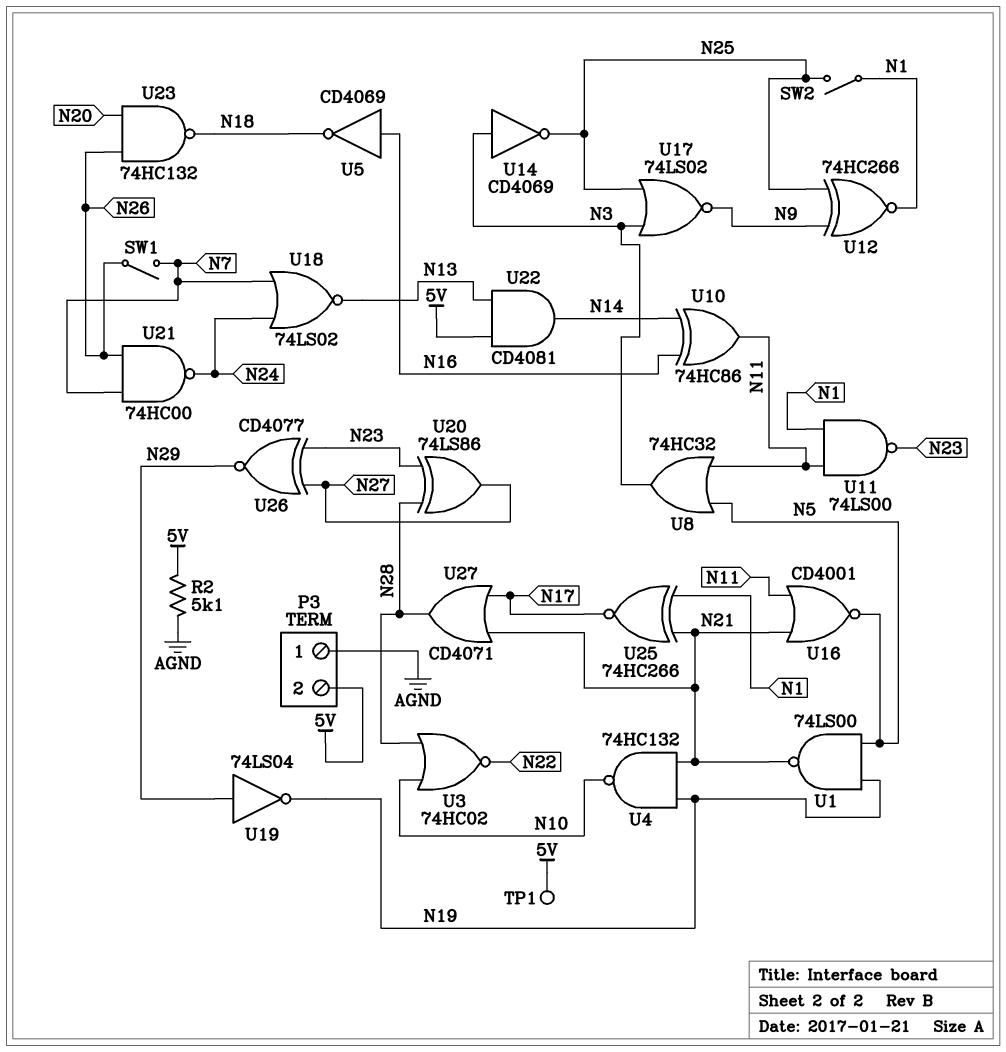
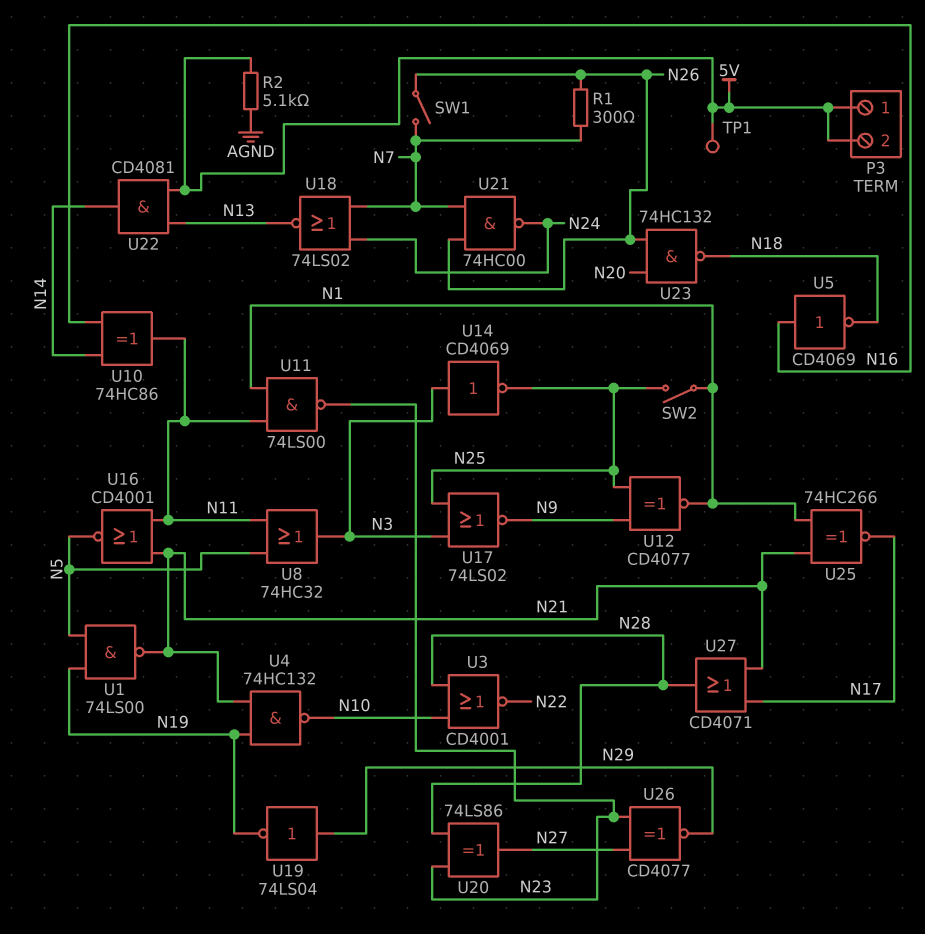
P3 pin 1: AGND -> 5V
R1: none -> 300 (N7, N26)
U3: NOR 74HC02 (in N10, in N28, out N22) -> NOR CD4001 (in N10, in N28, out N22)
U12: XNOR 74HC266 (in N9, in N25, out N1) -> XNOR CD4077 (in N9, in N25, out N1)

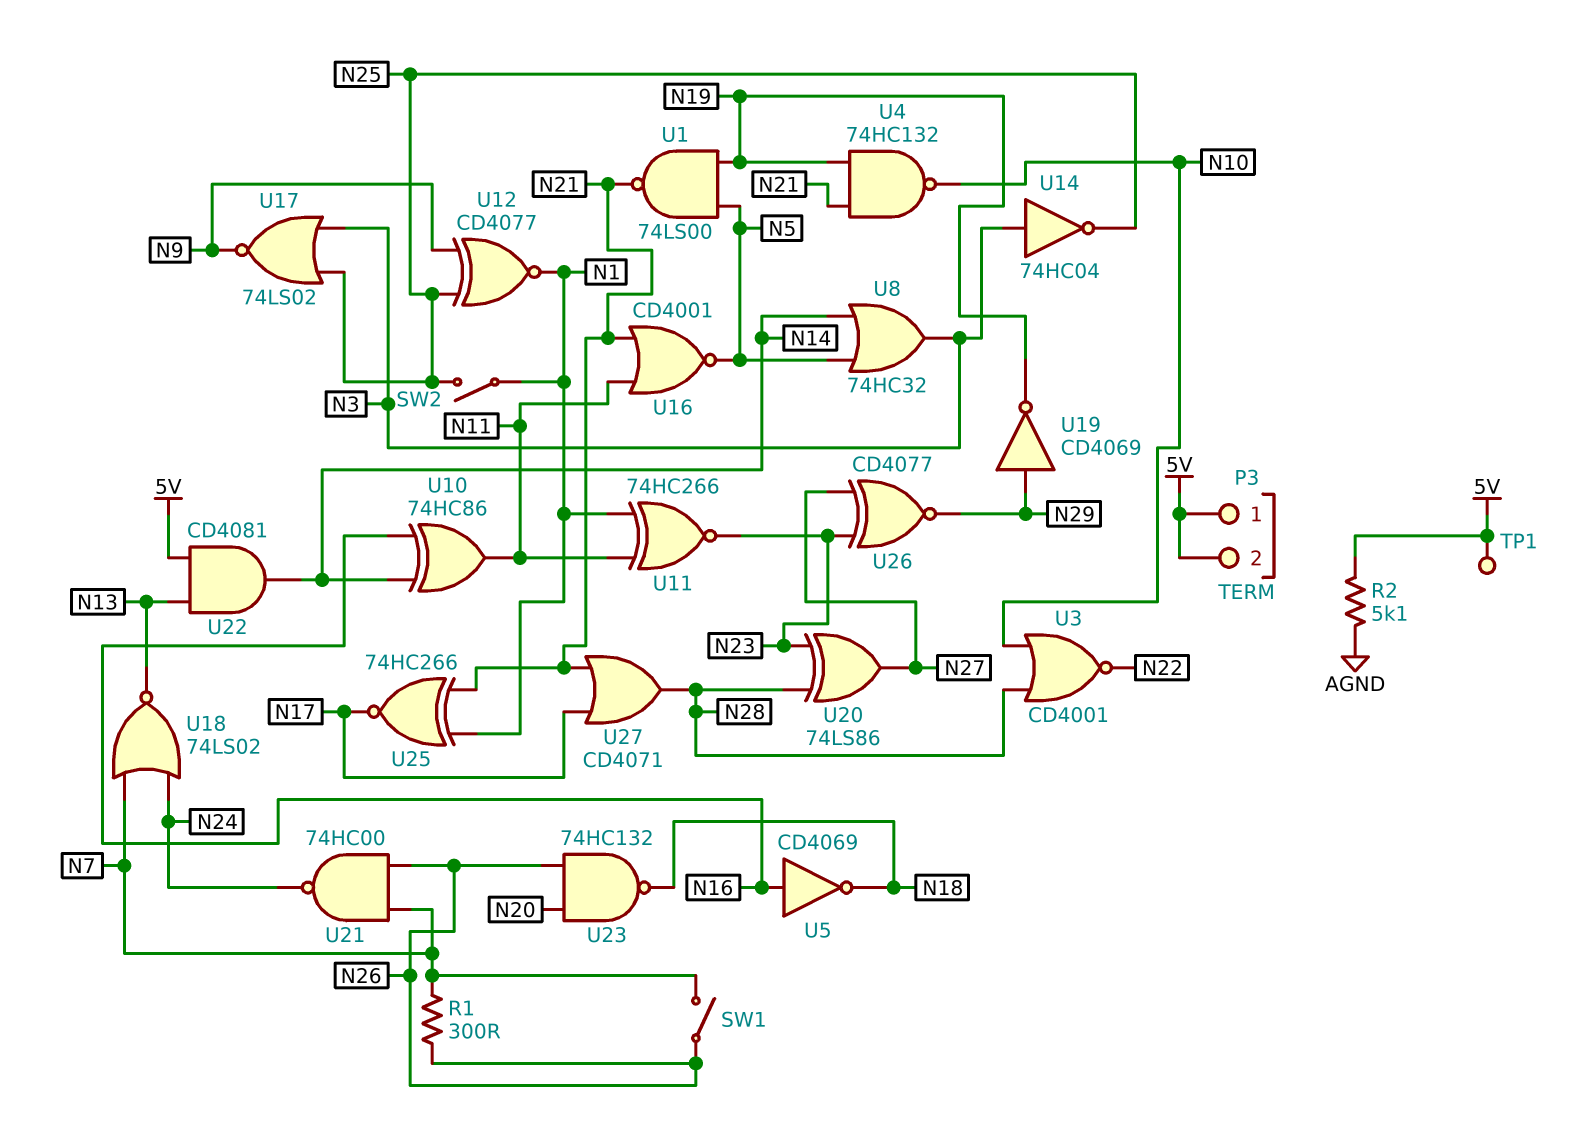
U8: OR 74HC32 (in N5, in N11, out N3) -> OR 74HC32 (in N5, in N14, out N3)
U11: NAND 74LS00 (in N1, in N11, out N23) -> XNOR 74HC266 (in N1, in N11, out N23)
U14: NOT CD4069 (in N3, out N25) -> NOT 74HC04 (in N3, out N25)
U19: NOT 74LS04 (in N29, out N19) -> NOT CD4069 (in N29, out N19)

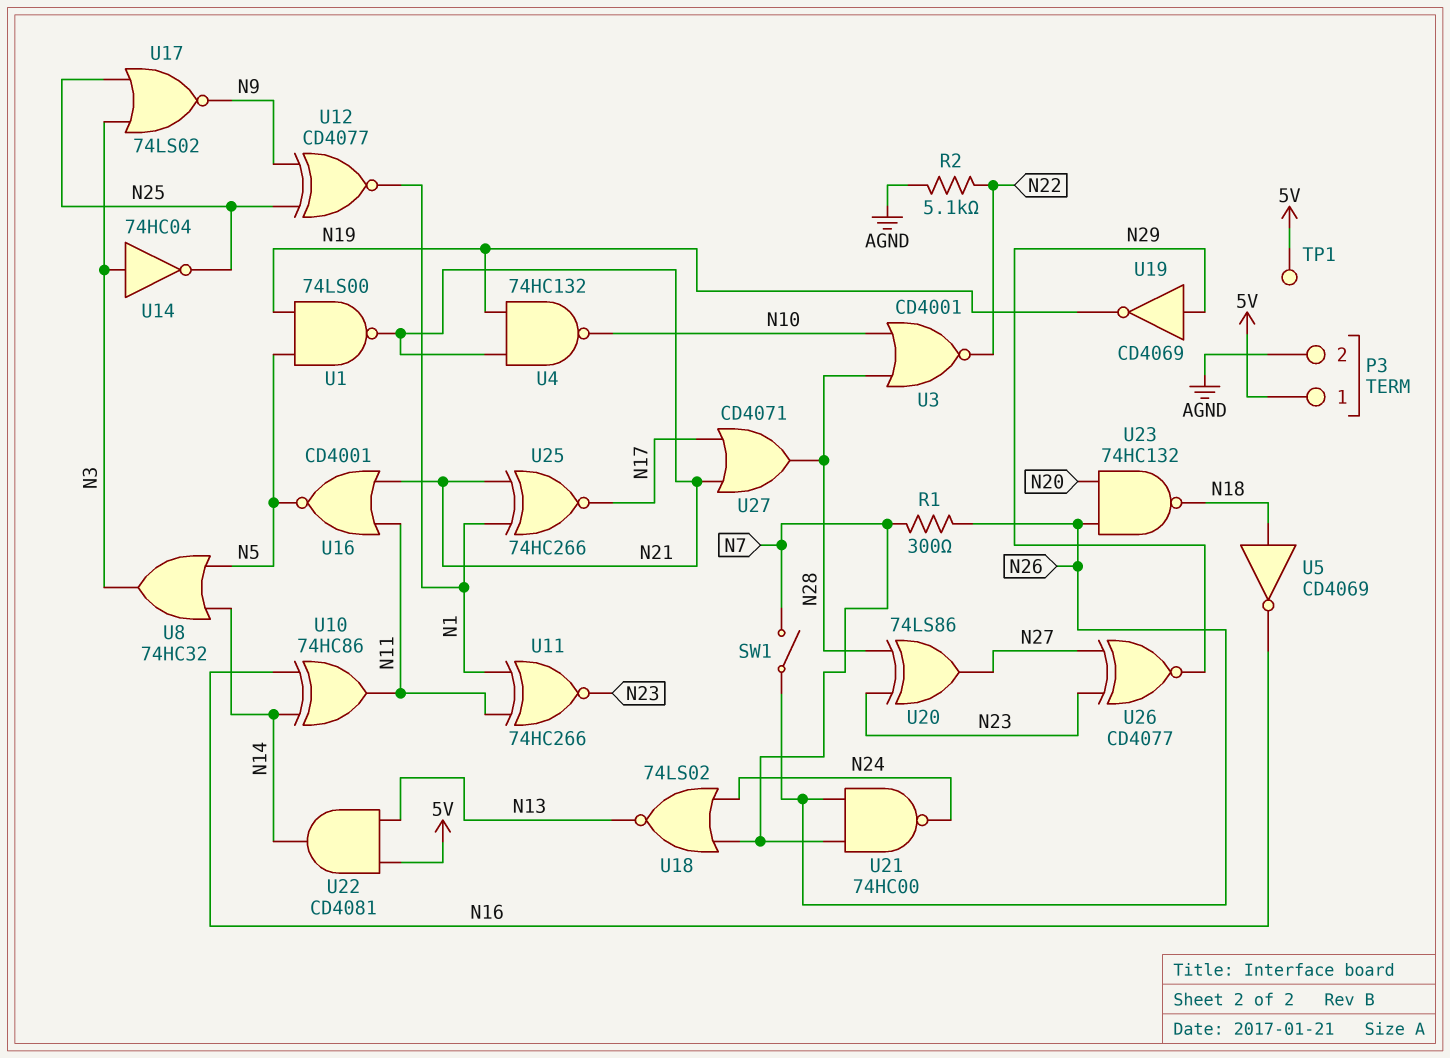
P3 pin 2: 5V -> AGND
R2: 5.1k (5V, AGND) -> 5.1k (AGND, N22)
SW2: switch (N1, N25) -> none
U5: NOT CD4069 (in N16, out N18) -> NOT CD4069 (in N18, out N16)

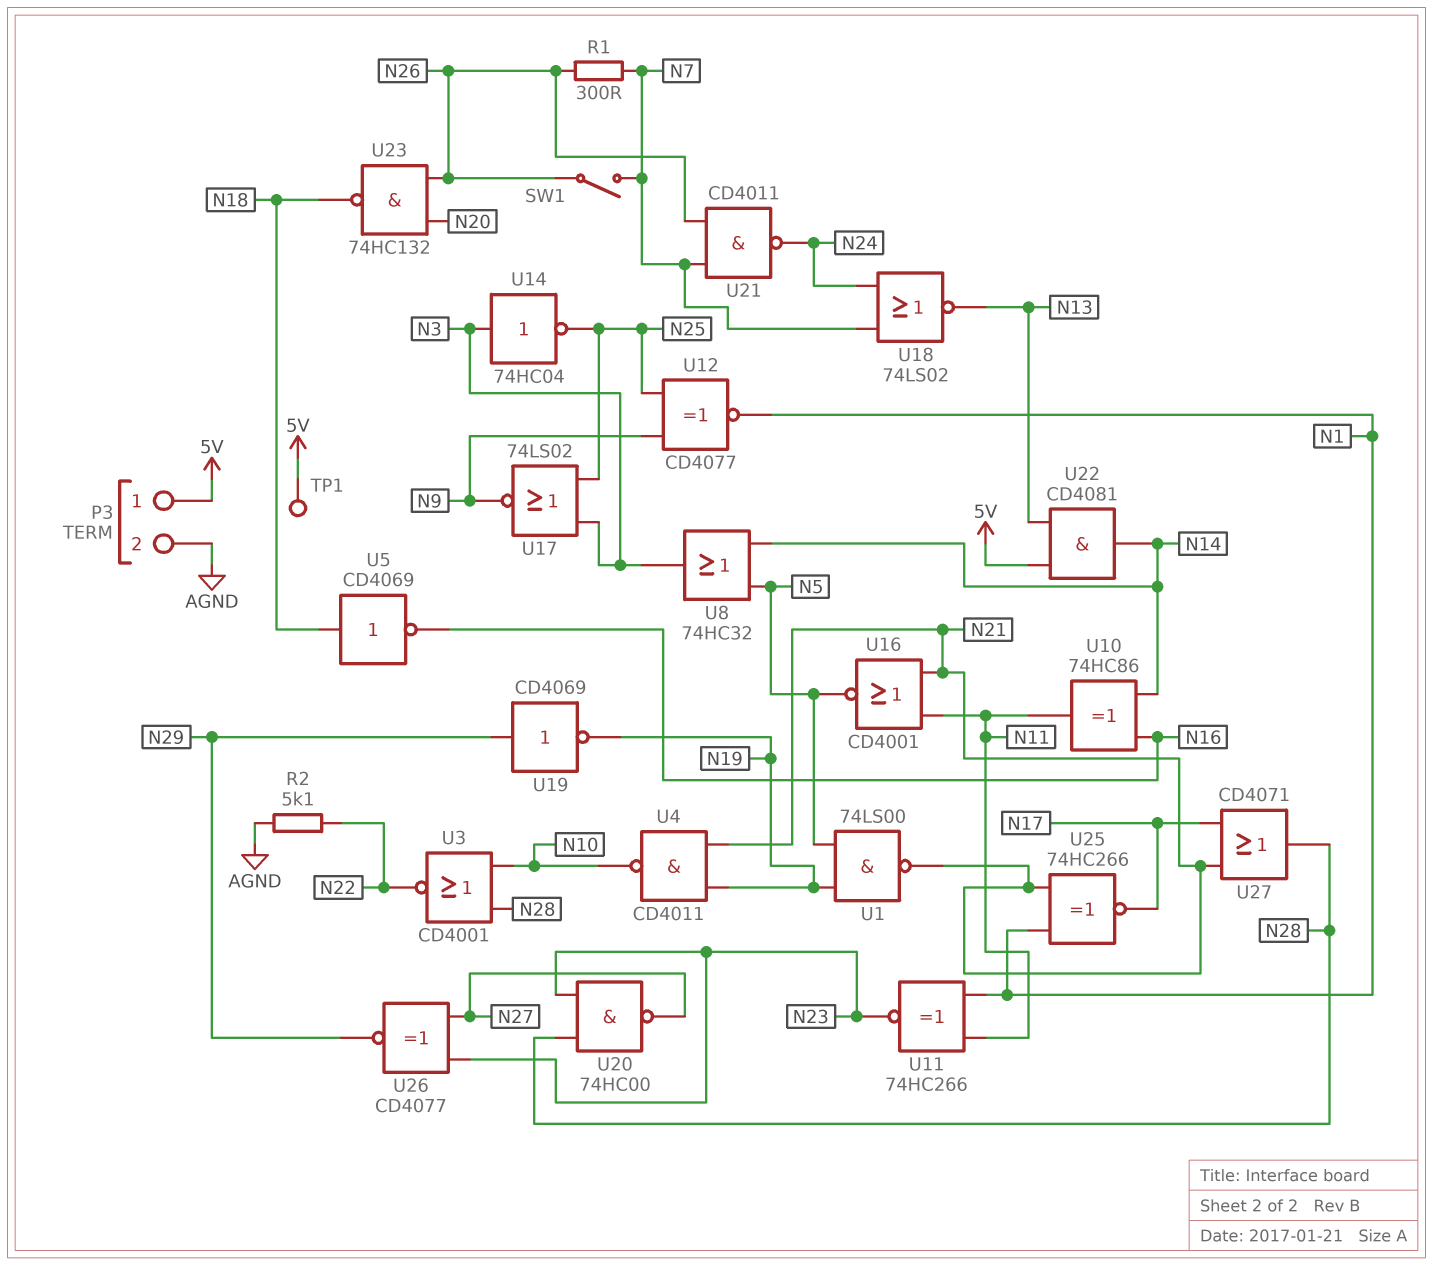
U4: NAND 74HC132 (in N19, in N21, out N10) -> NAND CD4011 (in N19, in N21, out N10)
U20: XOR 74LS86 (in N23, in N28, out N27) -> NAND 74HC00 (in N23, in N28, out N27)
U21: NAND 74HC00 (in N7, in N26, out N24) -> NAND CD4011 (in N7, in N26, out N24)

